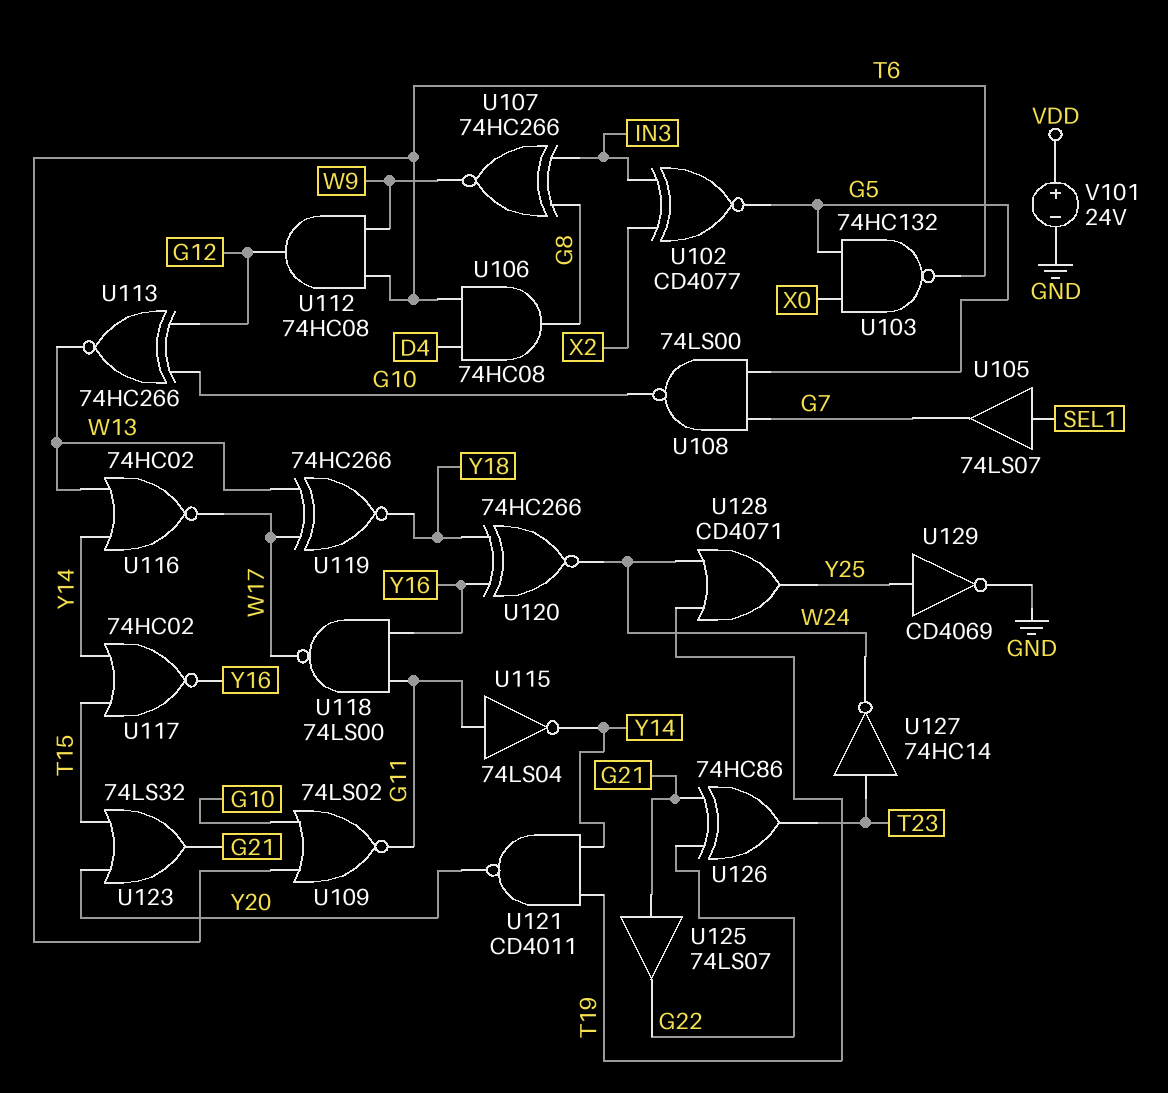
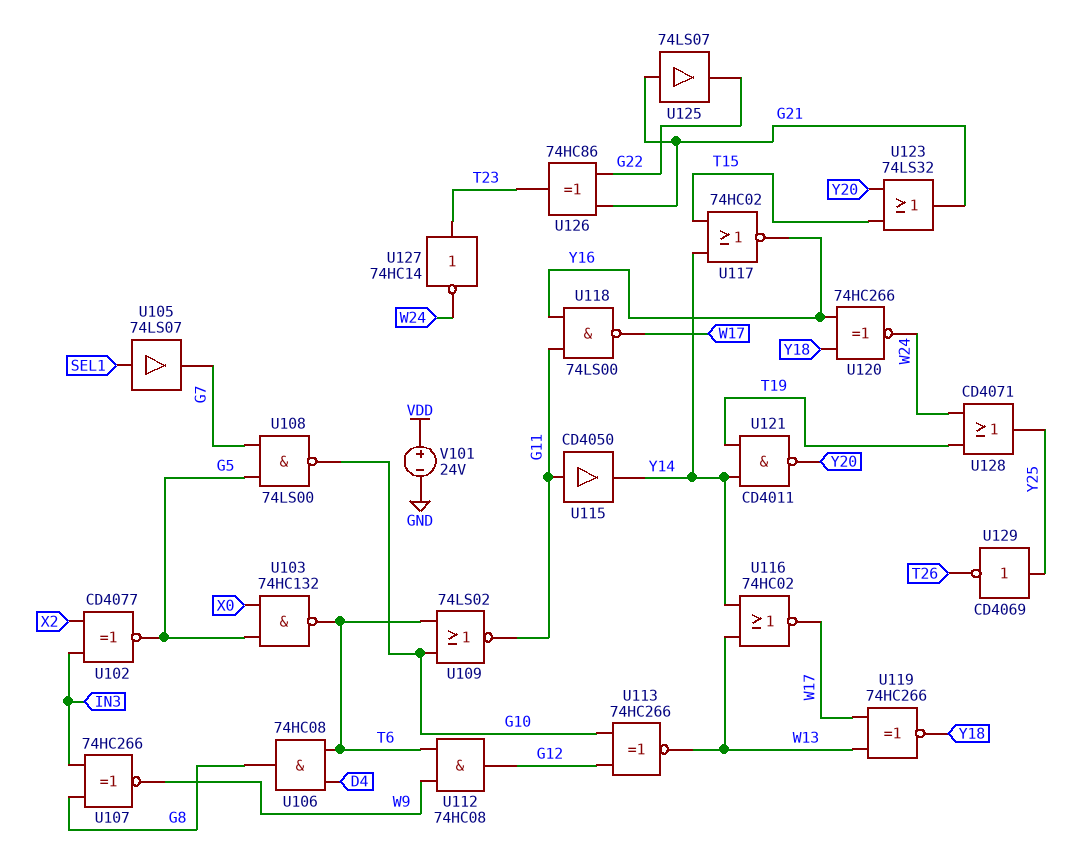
U115: NOT 74LS04 (in G11, out Y14) -> buffer CD4050 (in G11, out Y14)
U129: NOT CD4069 (in Y25, out GND) -> NOT CD4069 (in Y25, out T26)

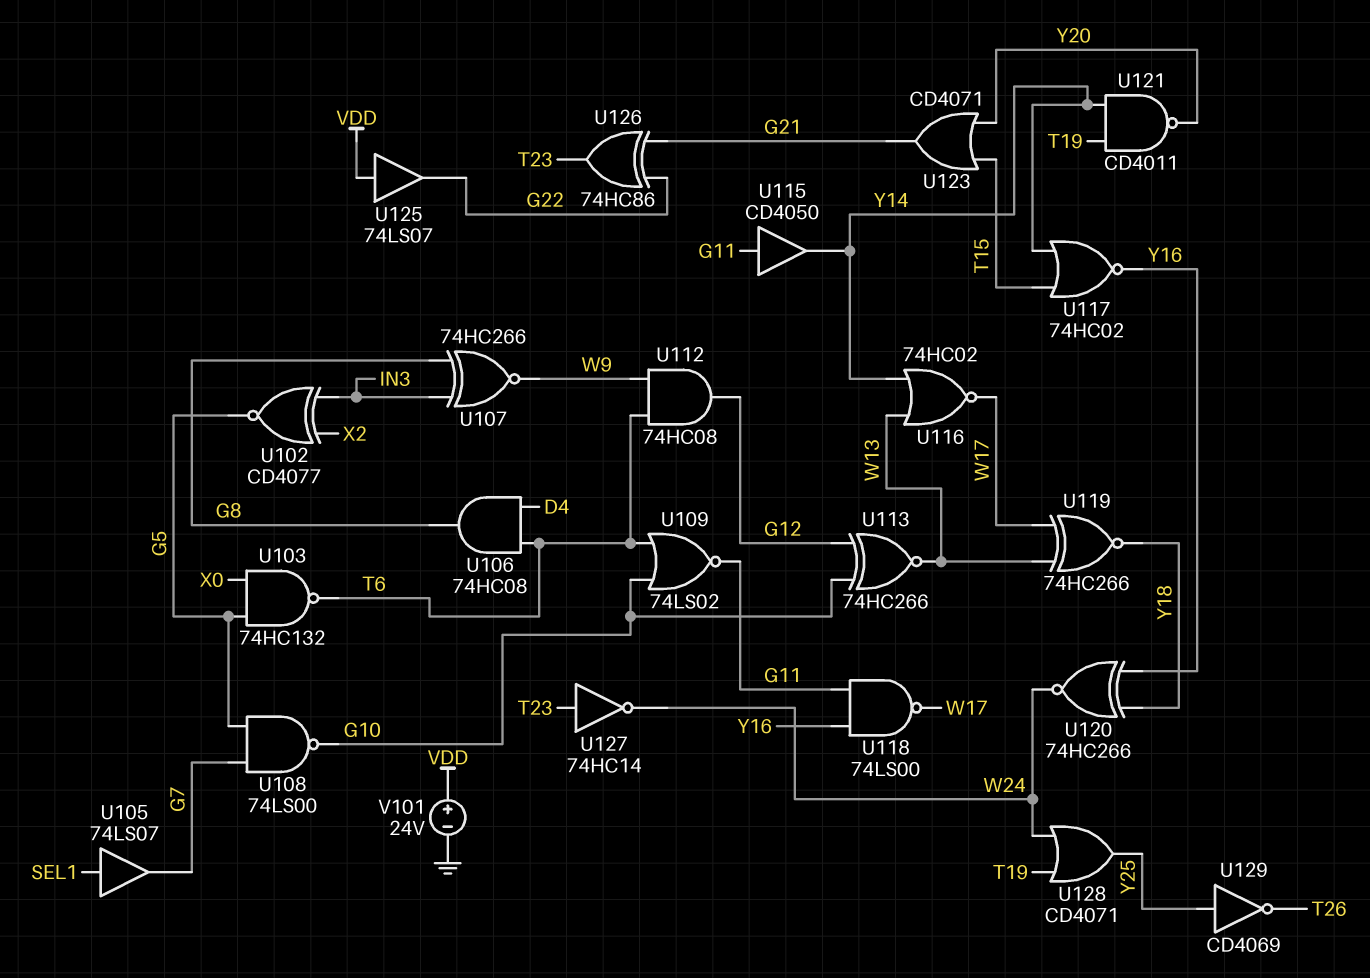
U123: OR 74LS32 (in T15, in Y20, out G21) -> OR CD4071 (in T15, in Y20, out G21)
U125: buffer 74LS07 (in G21, out G22) -> buffer 74LS07 (in VDD, out G22)

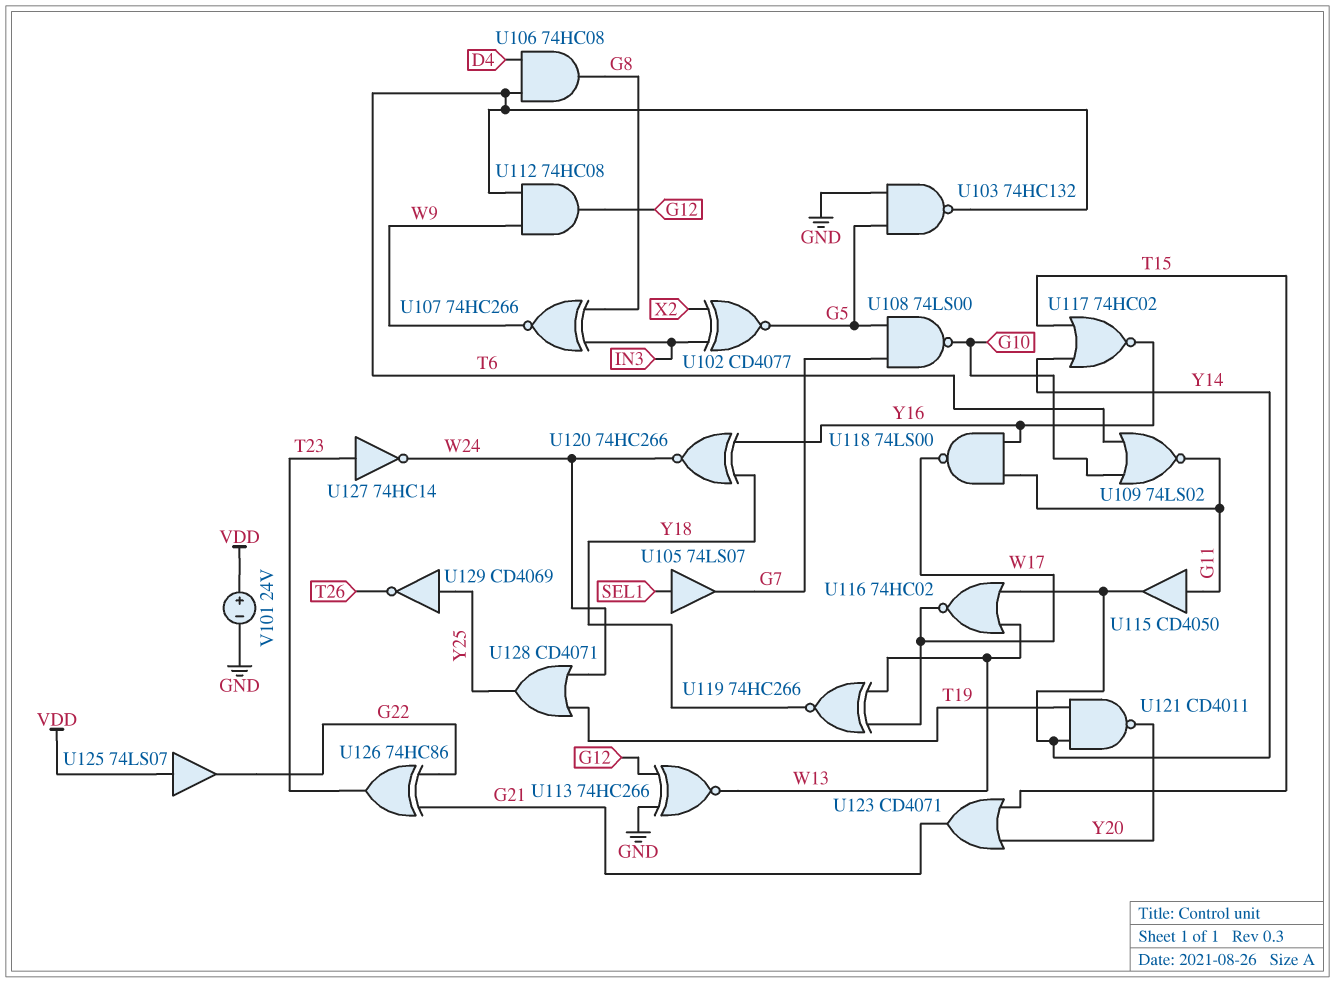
U103: NAND 74HC132 (in G5, in X0, out T6) -> NAND 74HC132 (in G5, in GND, out T6)
U113: XNOR 74HC266 (in G10, in G12, out W13) -> XNOR 74HC266 (in G12, in GND, out W13)

